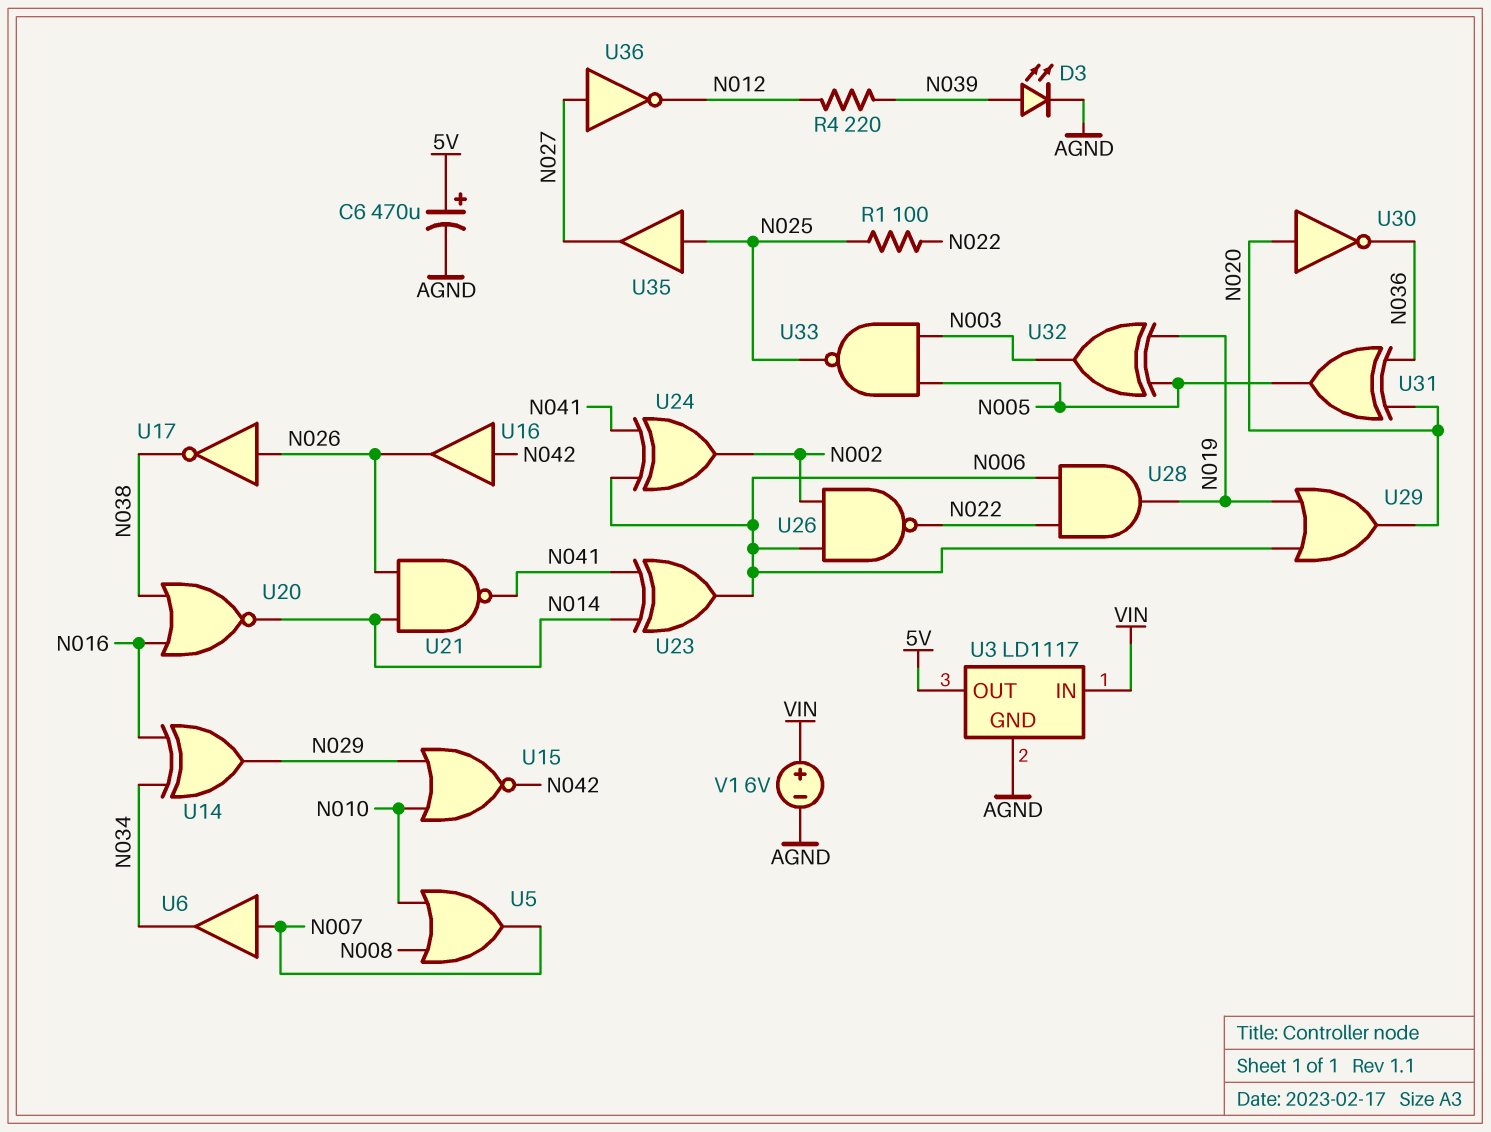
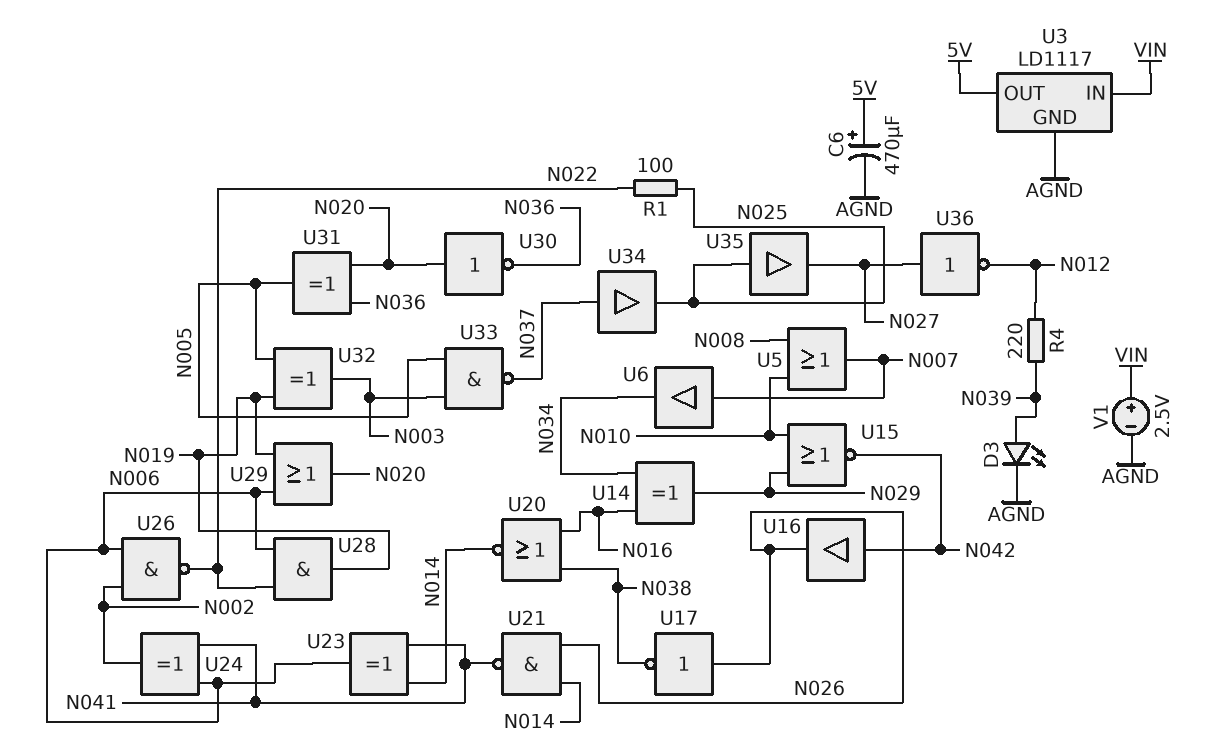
U33: NAND (in N003, in N005, out N025) -> NAND (in N003, in N005, out N037)
U34: none -> buffer (in N037, out N025)
V1: 6V (plus VIN, minus AGND) -> 2.5V (plus VIN, minus AGND)

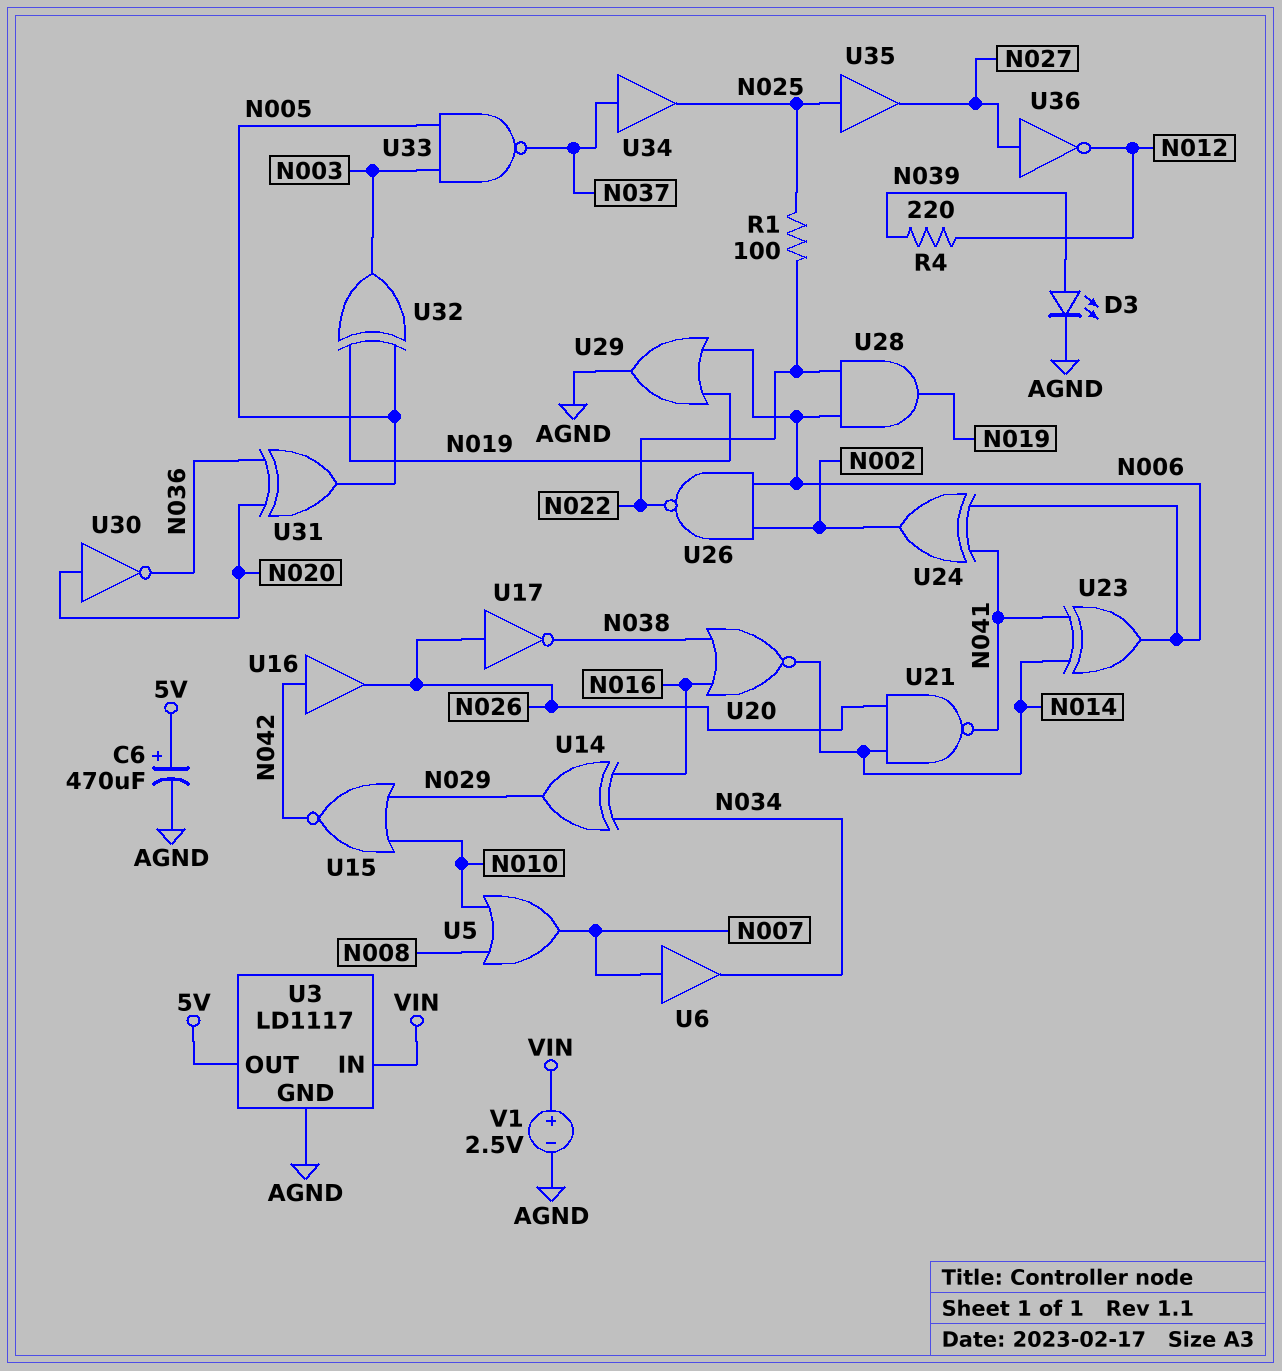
U29: OR (in N006, in N019, out N020) -> OR (in N006, in N019, out AGND)

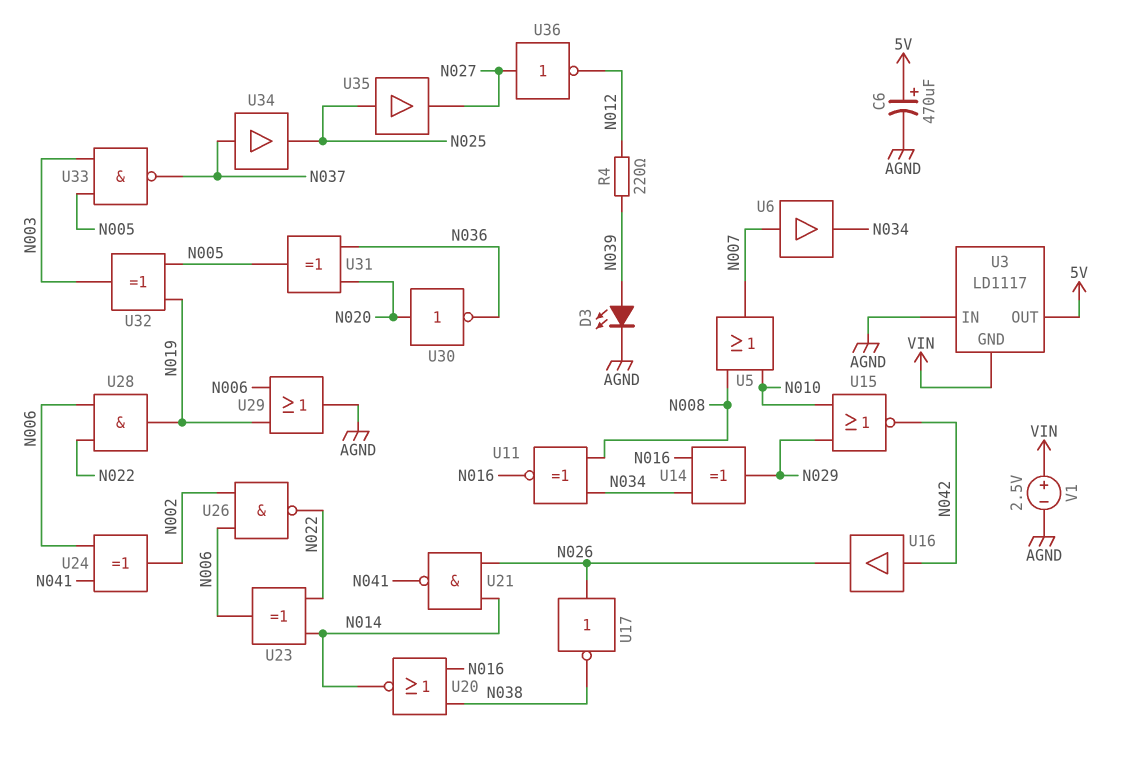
R1: 100 (N022, N025) -> none
U3 pin GND: AGND -> VIN
U3 pin IN: VIN -> AGND
U11: none -> XNOR (in N008, in N034, out N016)
U23: XOR (in N014, in N041, out N006) -> XOR (in N014, in N022, out N006)

